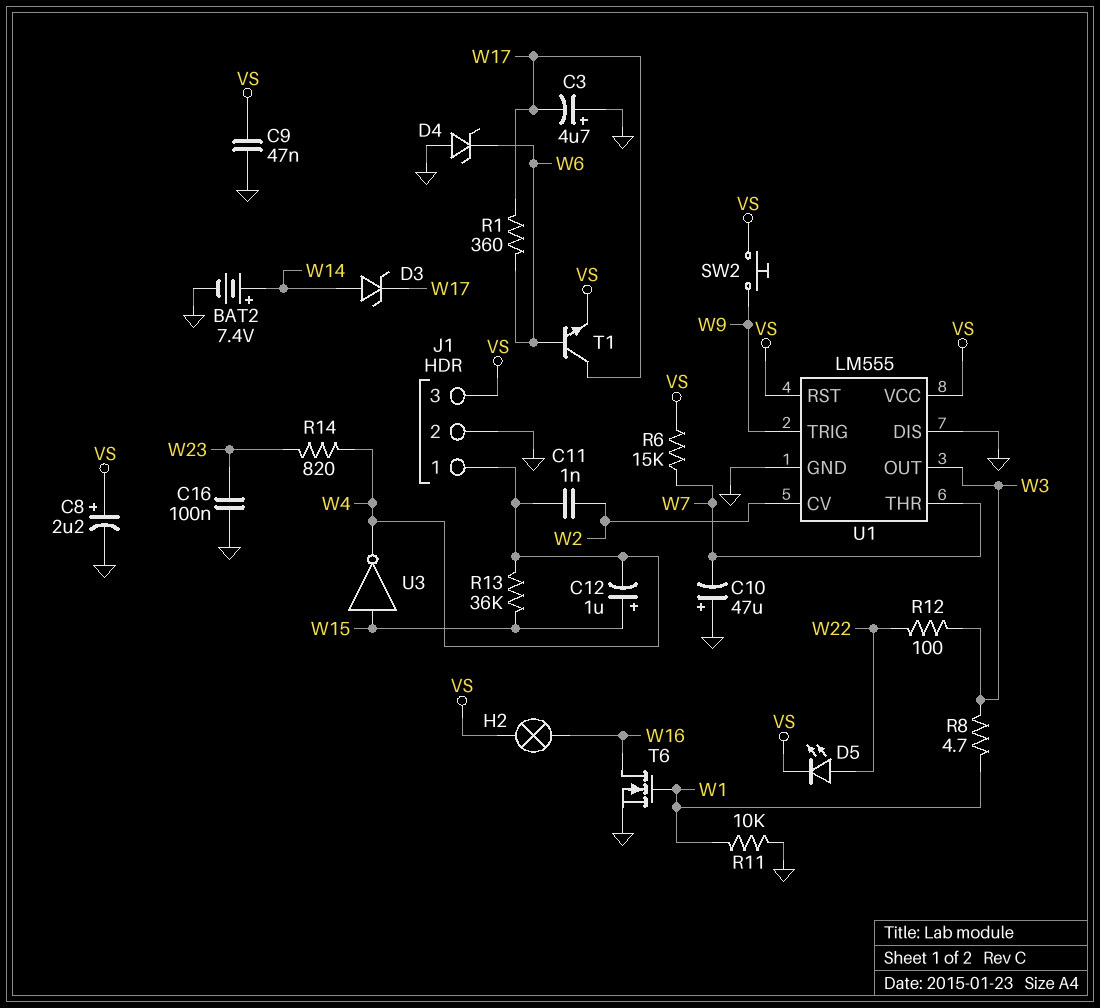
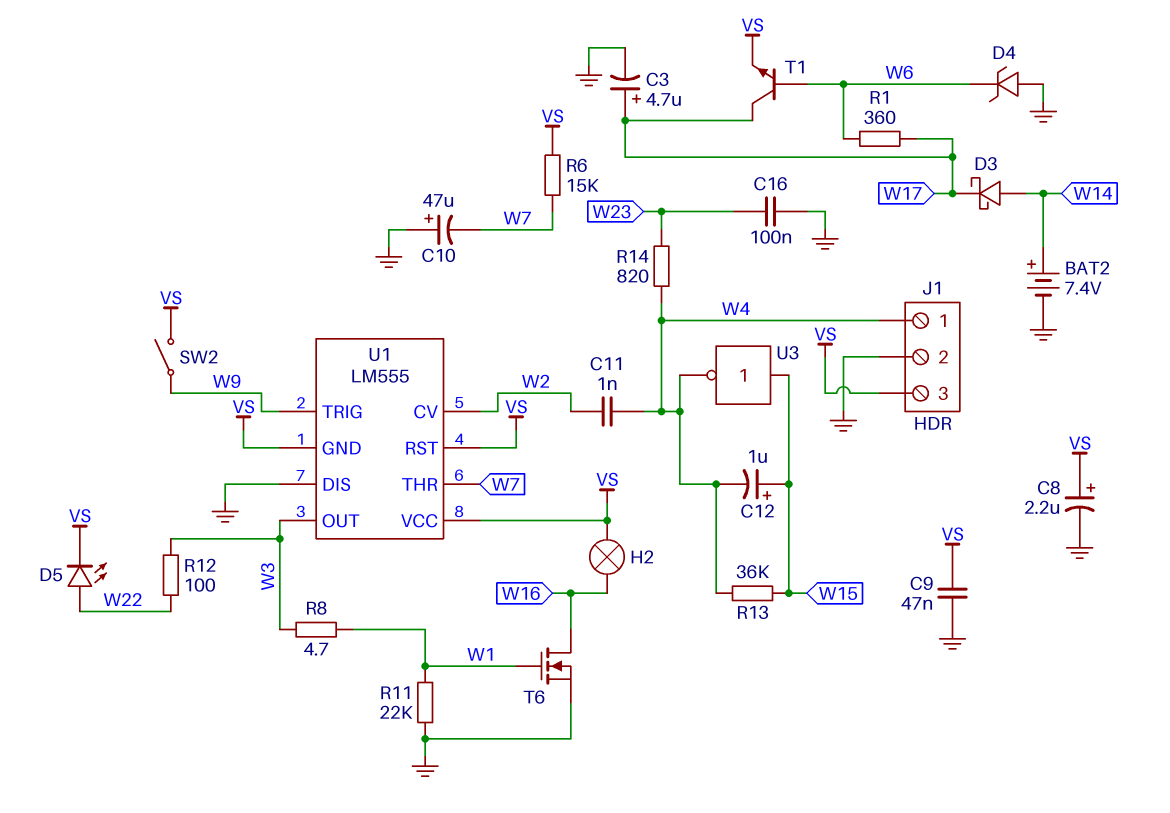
C3: 4.7uF (plus GND, minus W17) -> 4.7uF (plus W17, minus GND)
D3: zener (A W14, K W17) -> schottky (A W14, K W17)
R11: 10k (GND, W1) -> 22k (GND, W1)
SW2: button (VS, W9) -> switch (VS, W9)
U1 pin GND: GND -> VS

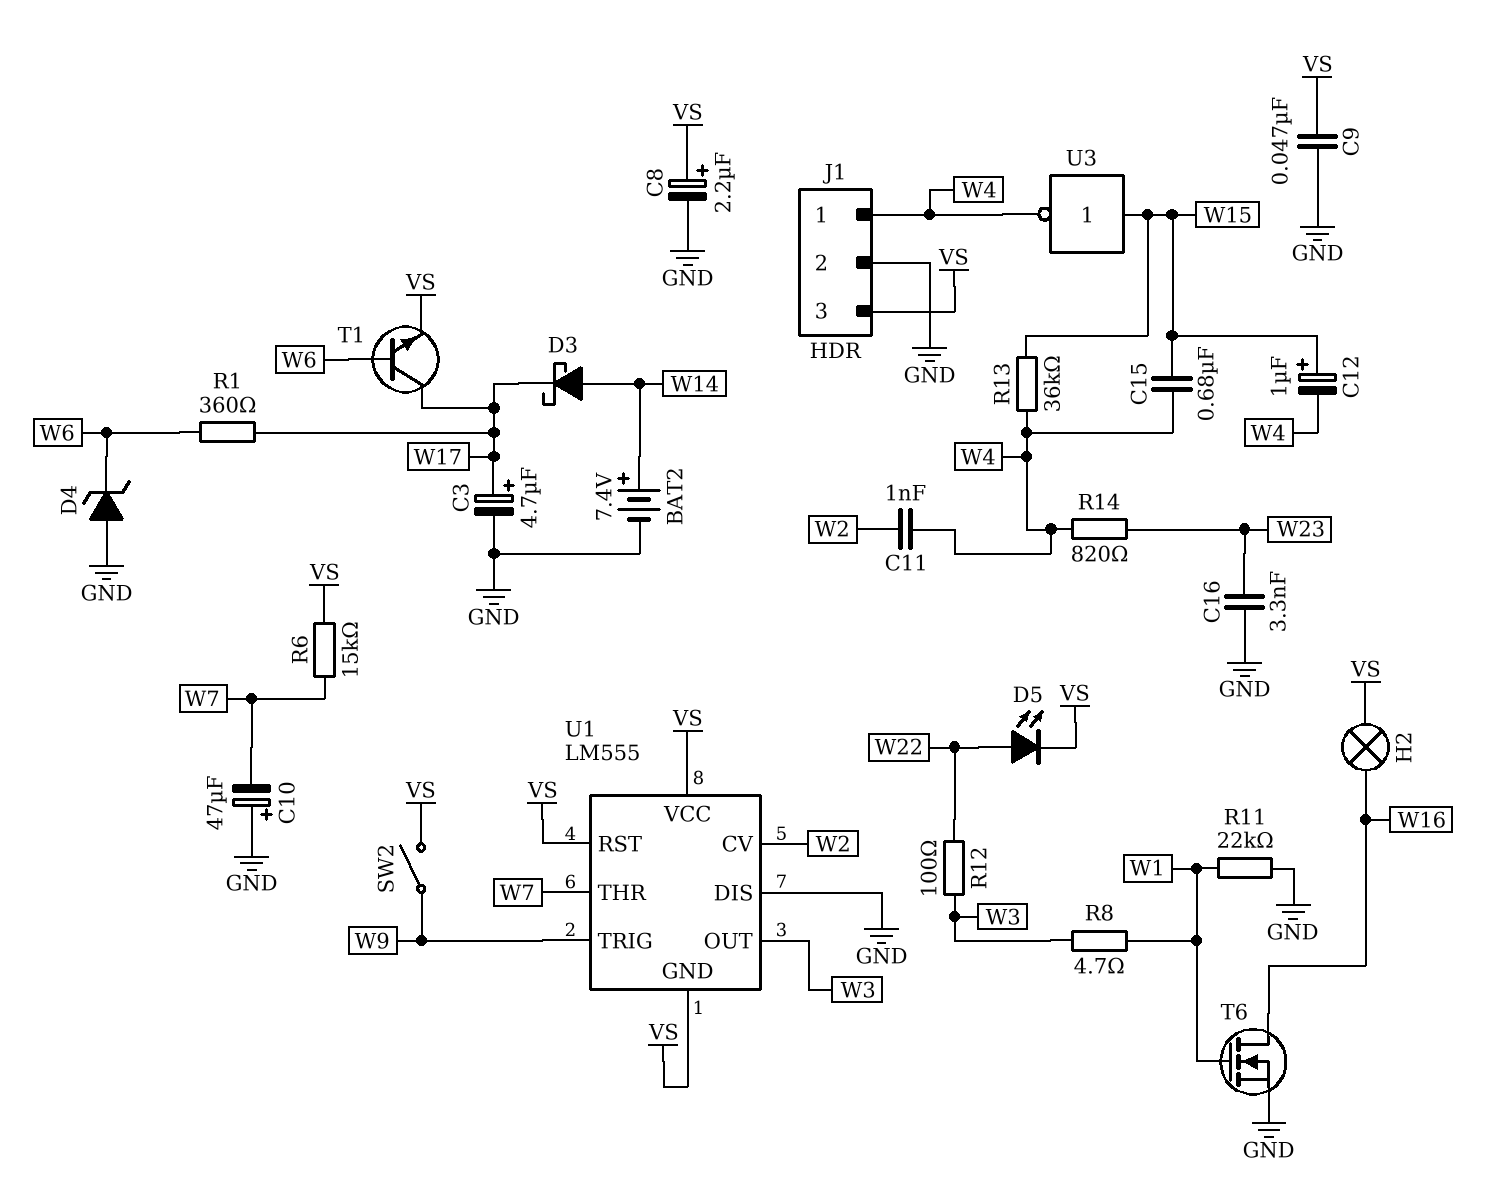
C15: none -> 680nF (W4, W15)
C16: 100nF (GND, W23) -> 3.3nF (GND, W23)

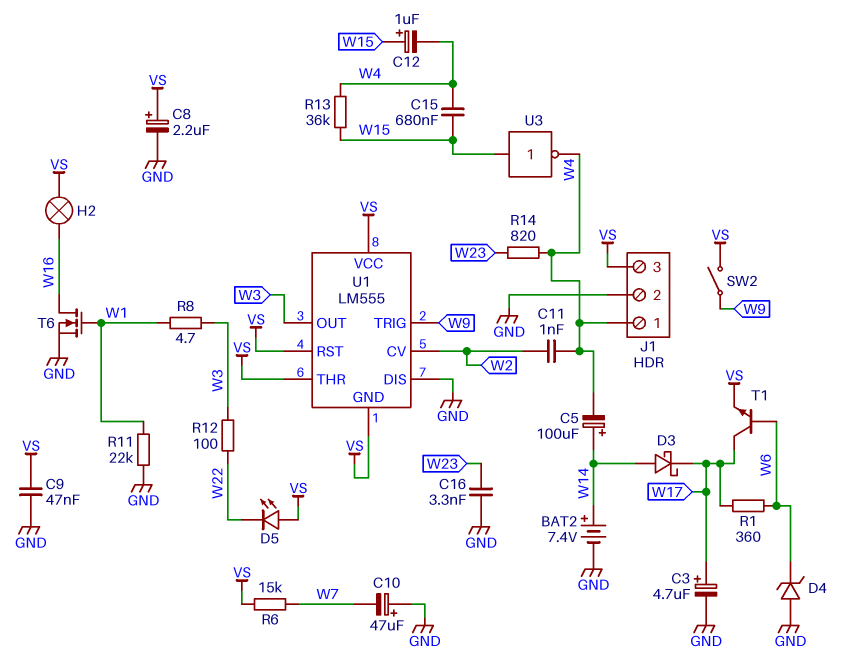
C5: none -> 100uF (plus W14, minus W4)
D5: LED (A W22, K VS) -> LED (A VS, K W22)
U1 pin THR: W7 -> VS

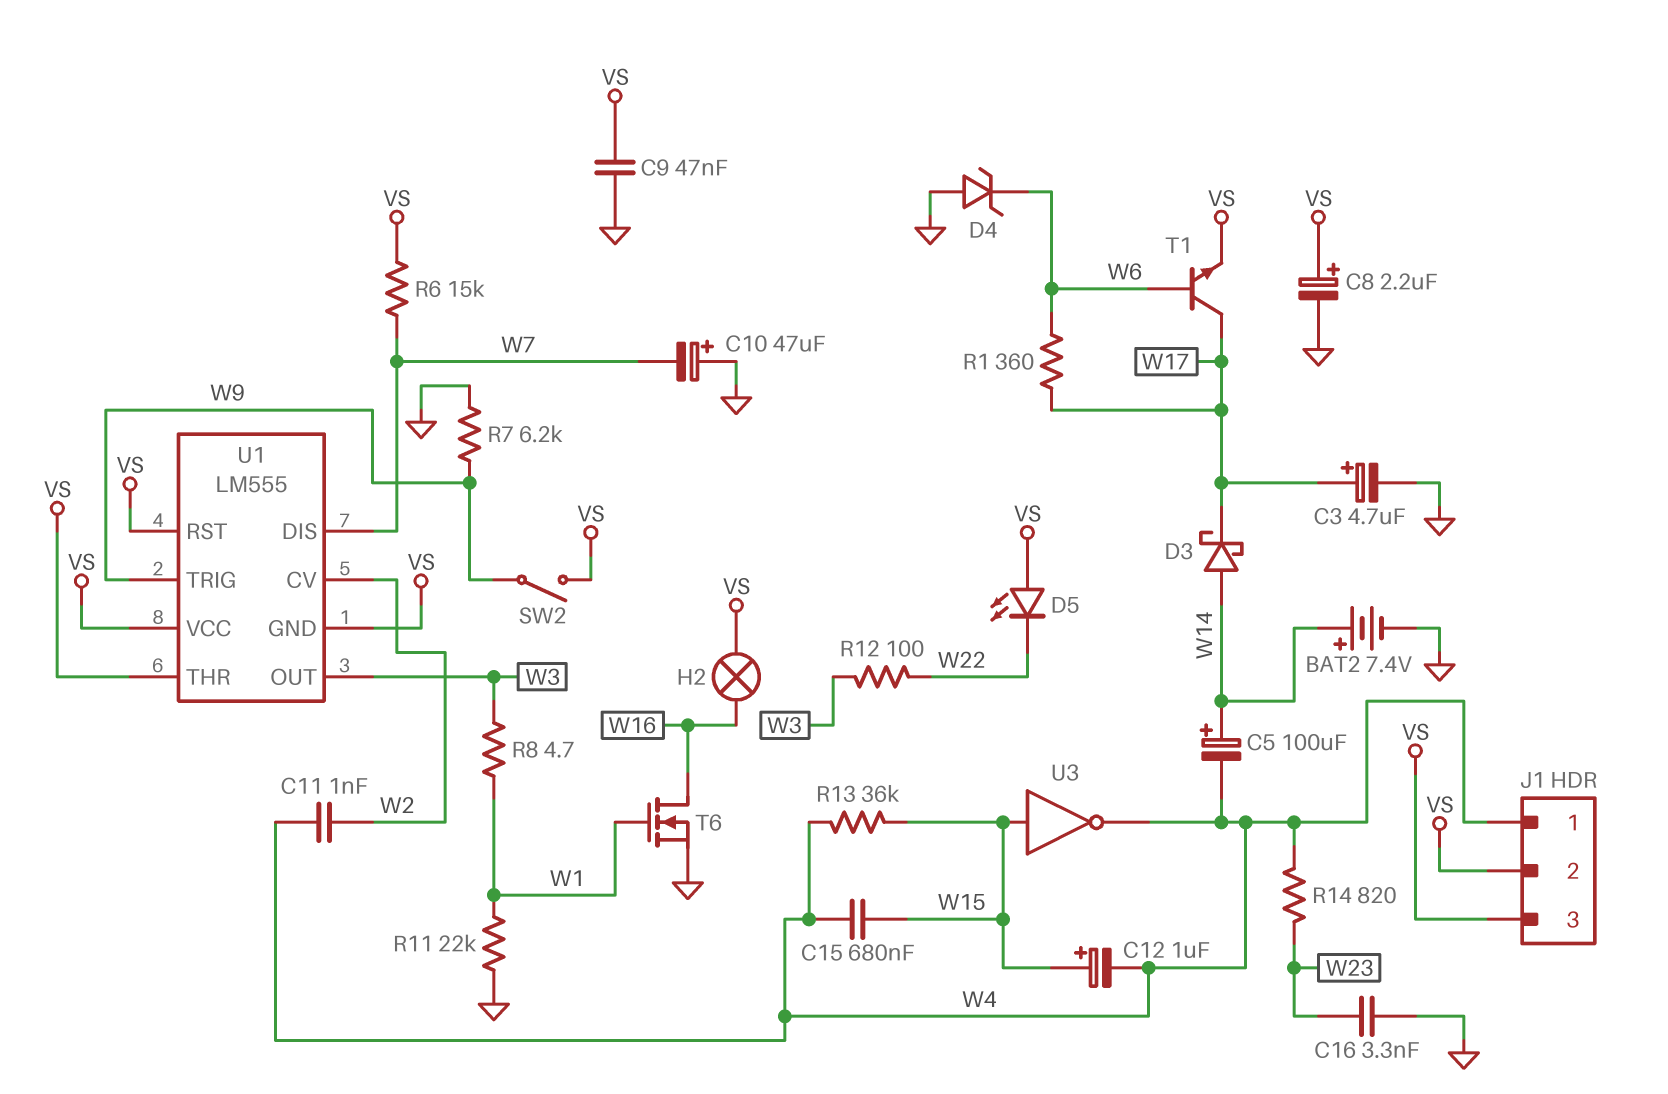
J1 pin 2: GND -> VS
R7: none -> 6.2k (GND, W9)
U1 pin DIS: GND -> W7

